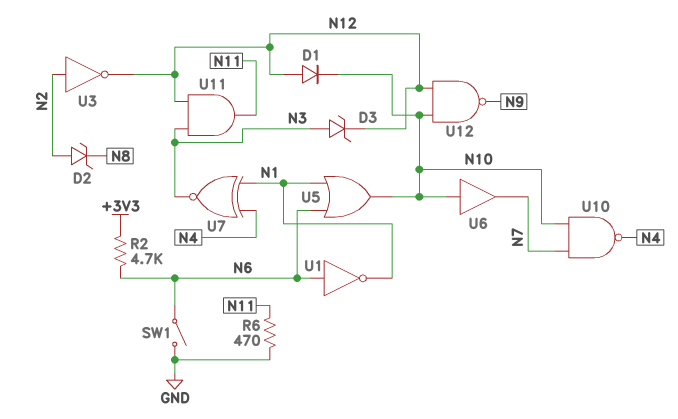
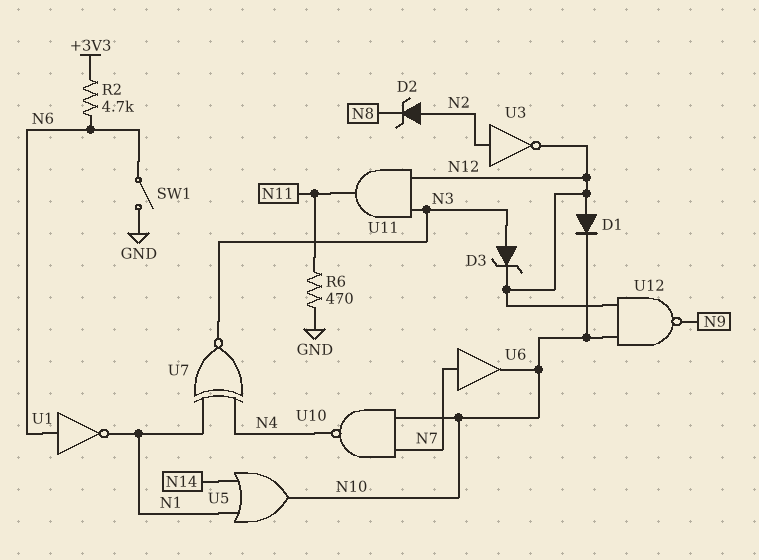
U5: OR (in N1, in N6, out N10) -> OR (in N1, in N14, out N10)
U6: buffer (in N10, out N7) -> buffer (in N7, out N10)

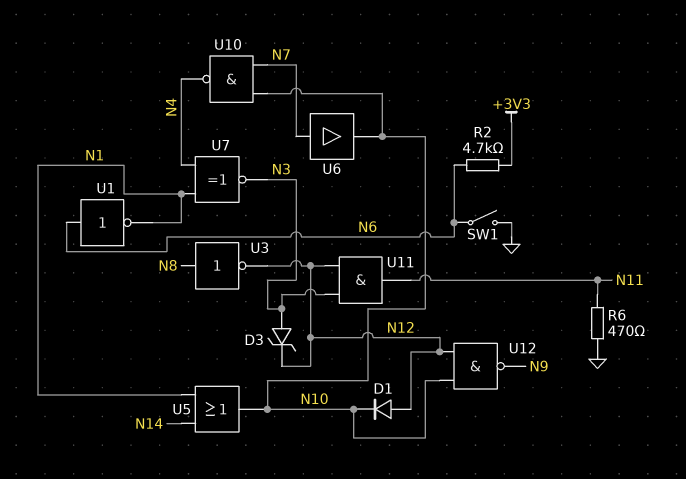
D2: zener (A N2, K N8) -> none
U3: NOT (in N2, out N12) -> NOT (in N8, out N12)

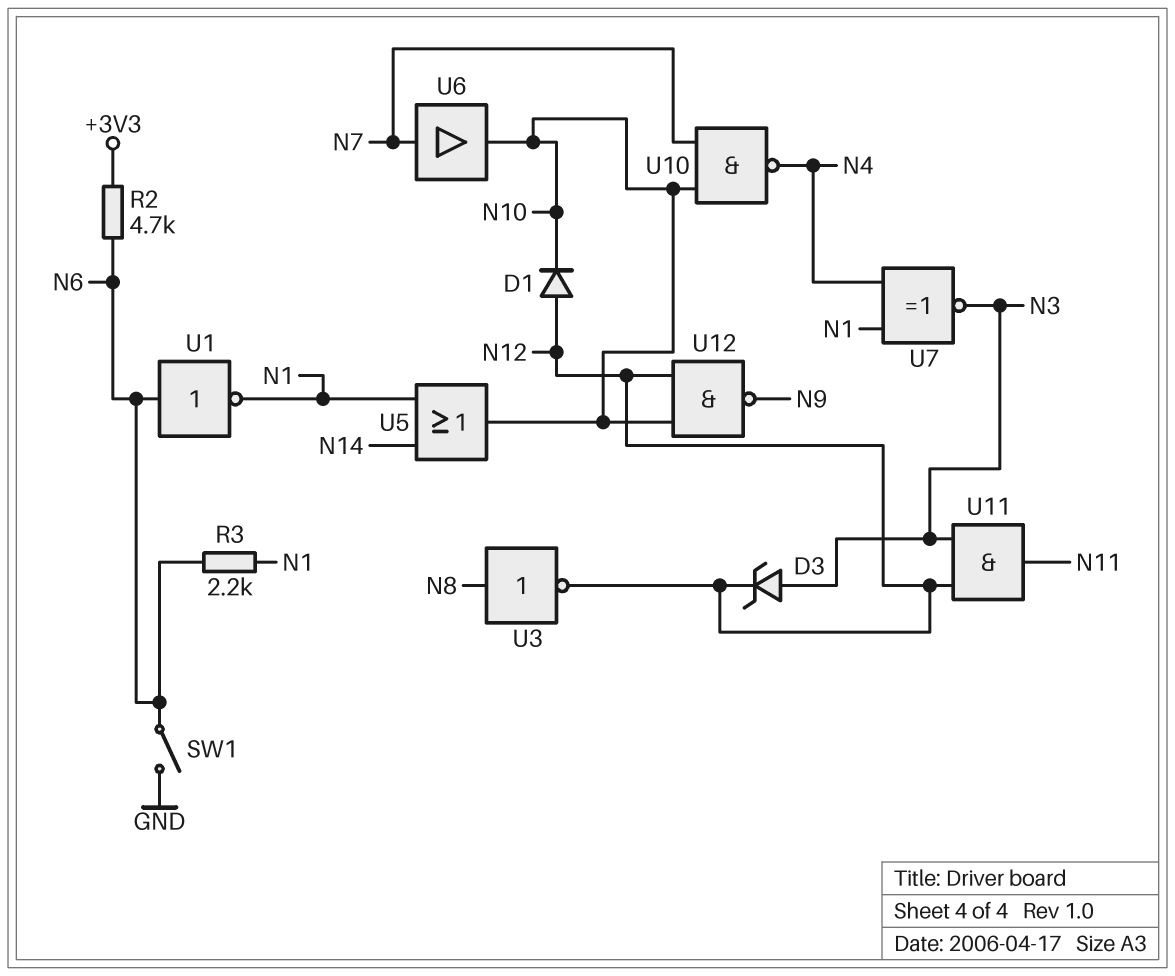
R3: none -> 2.2k (N1, N6)
R6: 470 (GND, N11) -> none

